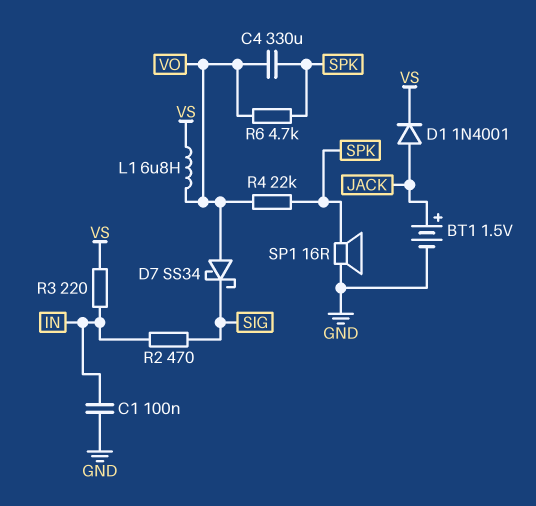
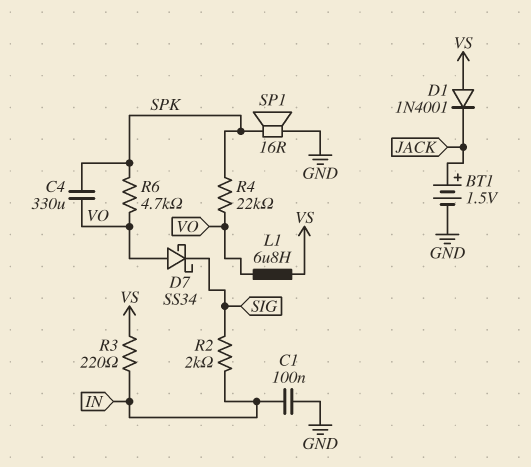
D1: diode 1N4001 (A JACK, K VS) -> diode 1N4001 (A VS, K JACK)
R2: 470 (IN, SIG) -> 2k (IN, SIG)

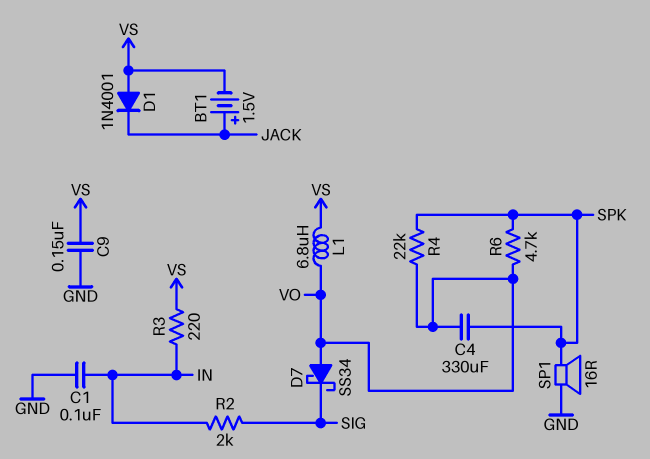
BT1: 1.5V (plus JACK, minus GND) -> 1.5V (plus JACK, minus VS)
C9: none -> 150nF (GND, VS)

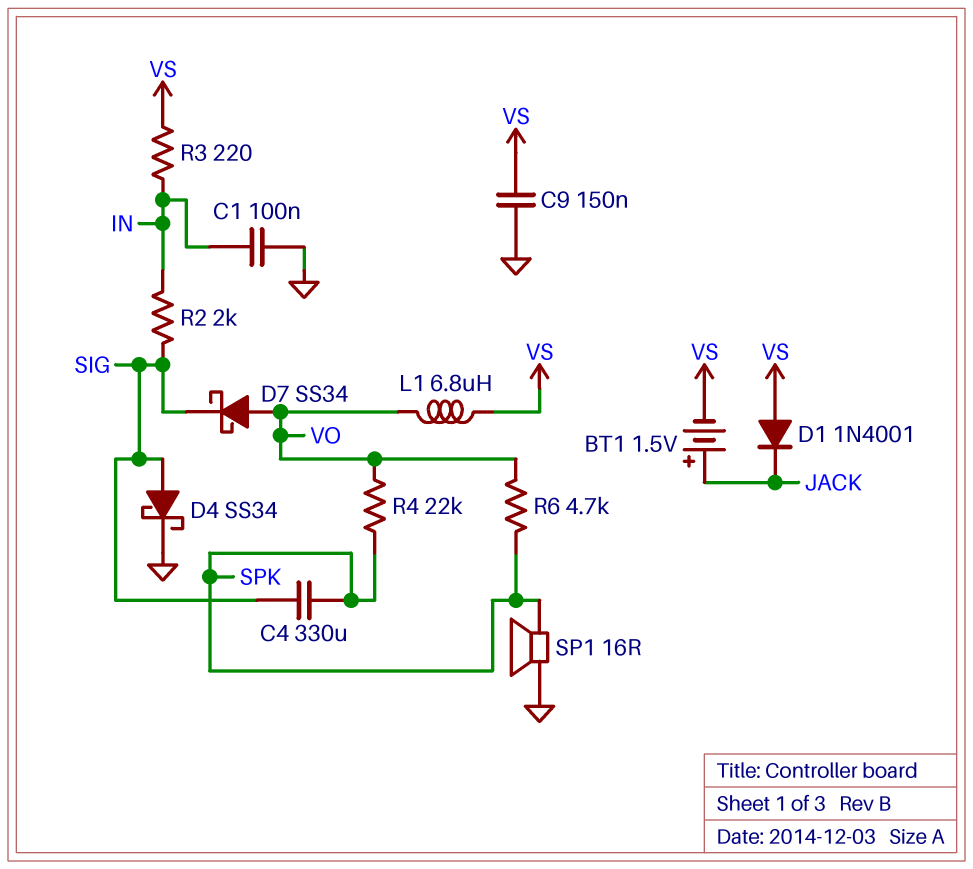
C4: 330uF (SPK, VO) -> 330uF (SIG, SPK)
D4: none -> schottky SS34 (A SIG, K GND)

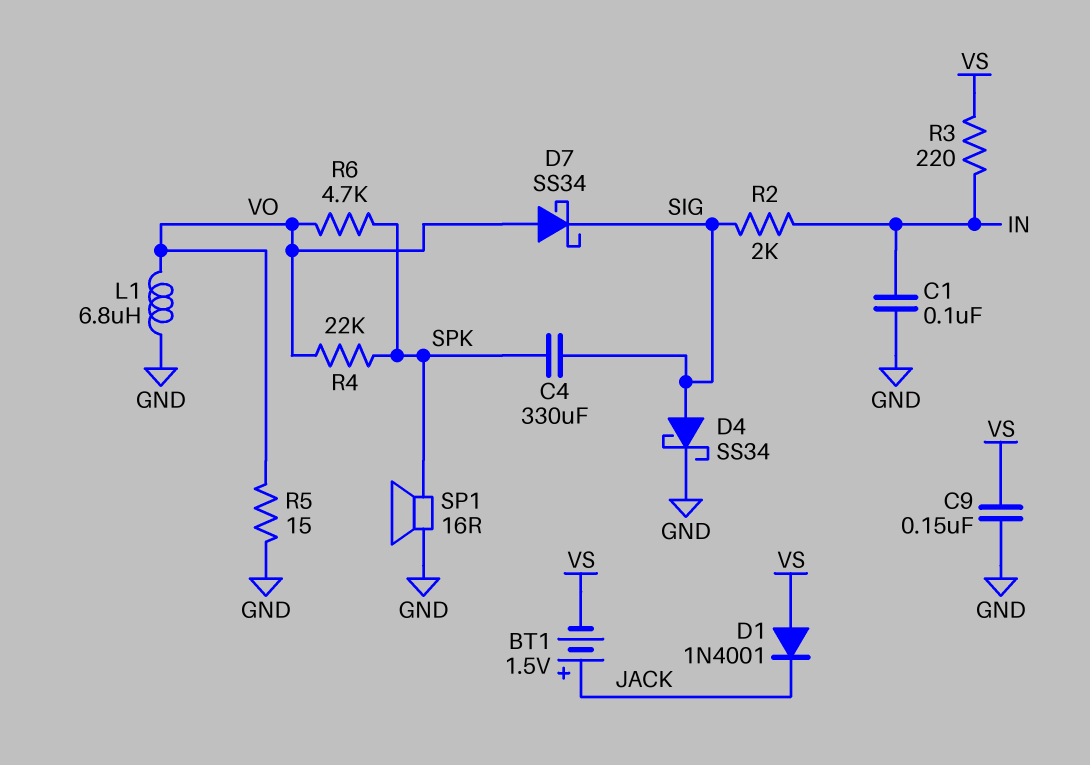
L1: 6.8uH (VO, VS) -> 6.8uH (GND, VO)
R5: none -> 15 (GND, VO)

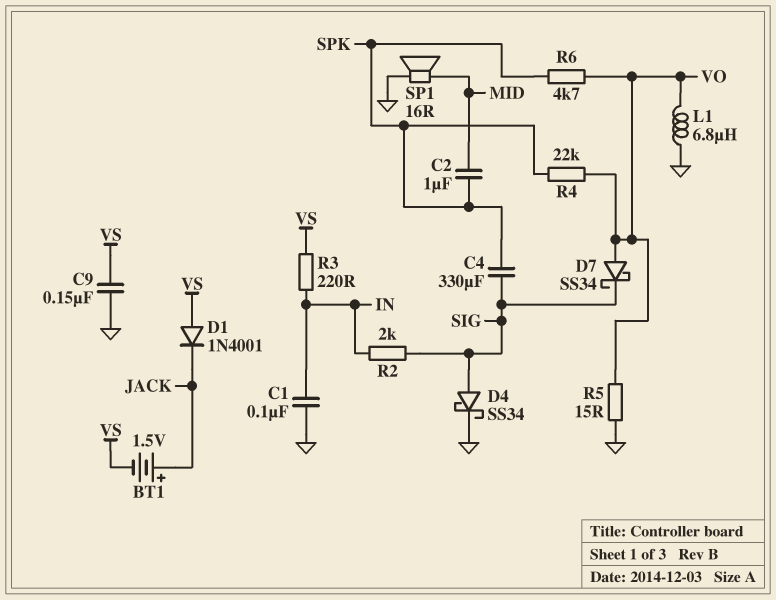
C2: none -> 1uF (MID, SPK)
SP1: speaker 16R (GND, SPK) -> speaker 16R (GND, MID)

